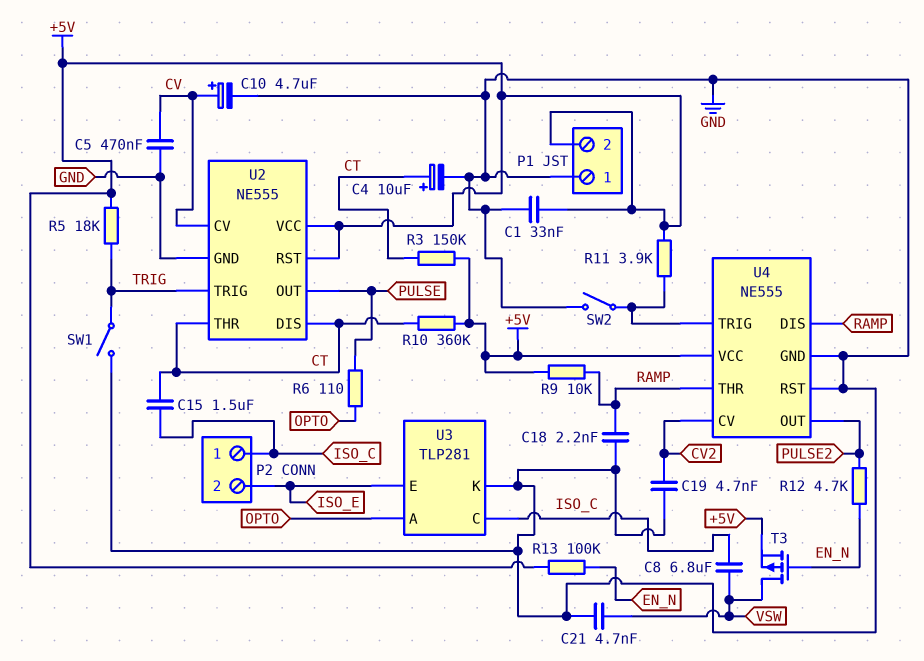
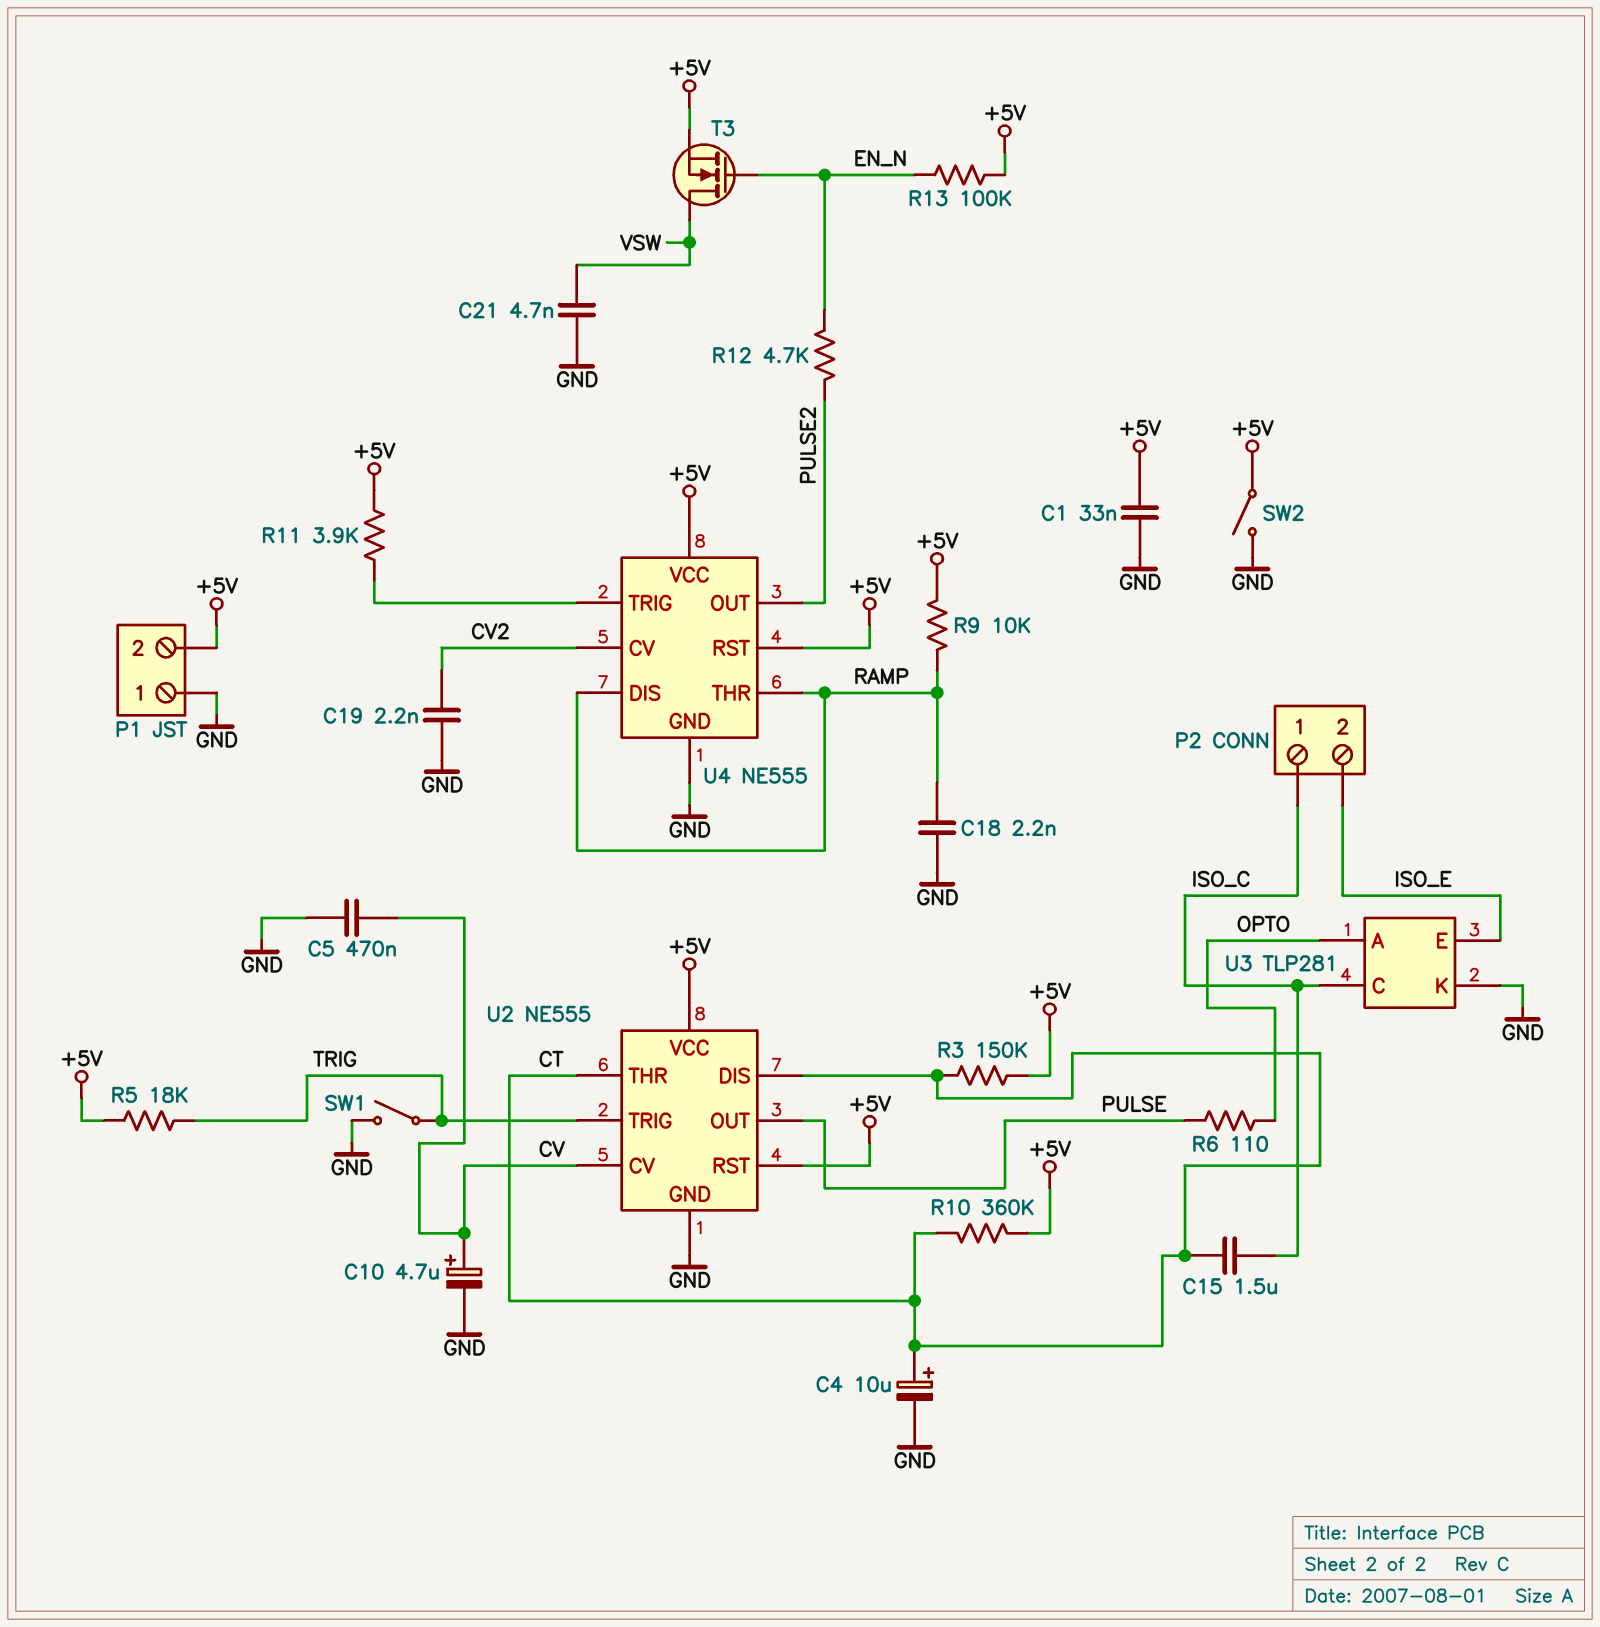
C8: 6.8uF (ISO_C, VSW) -> none
C19: 4.7nF (CV2, GND) -> 2.2nF (CV2, GND)
SW2: switch (GND, U4/TRIG) -> switch (+5V, GND)
T3: PMOS (G EN_N, D VSW, S +5V) -> NMOS (G EN_N, D VSW, S +5V)
U4 pin RST: GND -> +5V

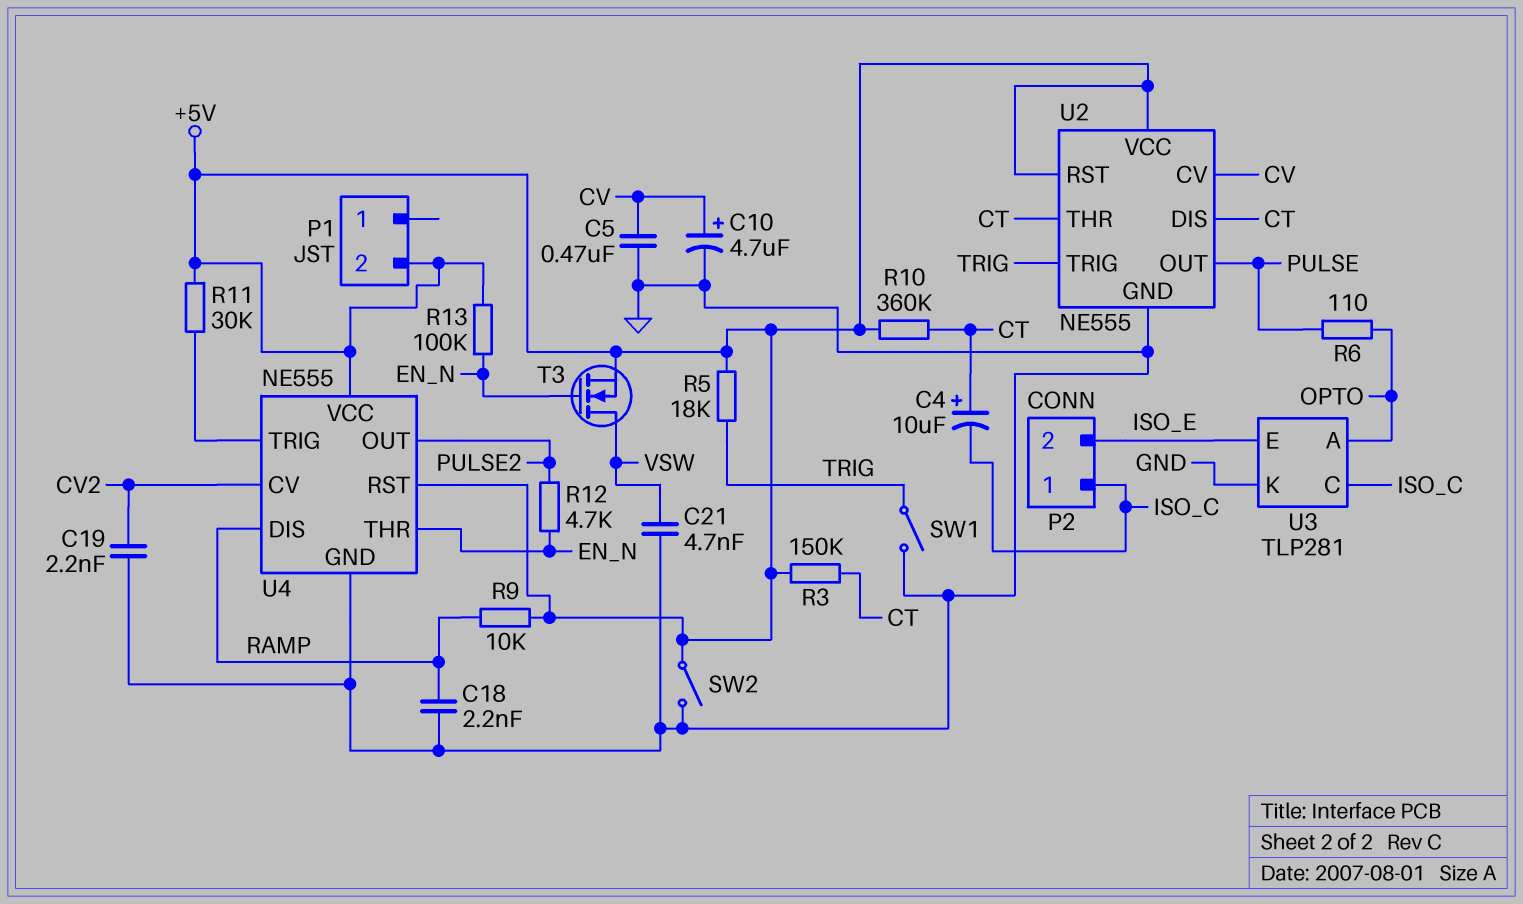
C1: 33nF (+5V, GND) -> none
C4: 10uF (plus CT, minus GND) -> 10uF (plus CT, minus ISO_C)
C15: 1.5uF (CT, ISO_C) -> none
P1 pin 1: GND -> none
R11: 3.9k (+5V, U4/TRIG) -> 30k (+5V, U4/TRIG)
U4 pin THR: RAMP -> EN_N

